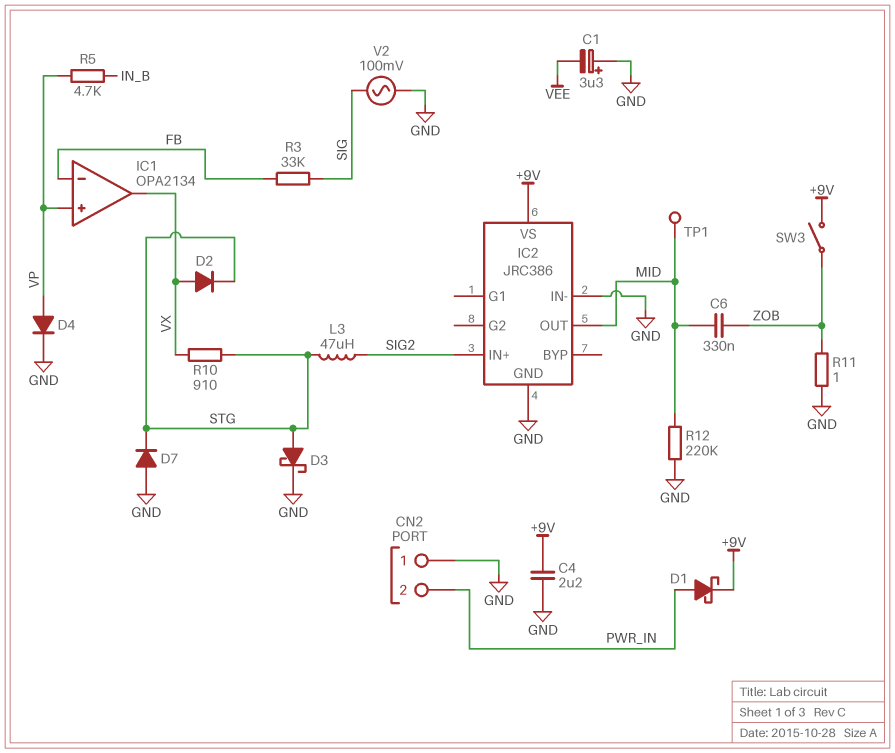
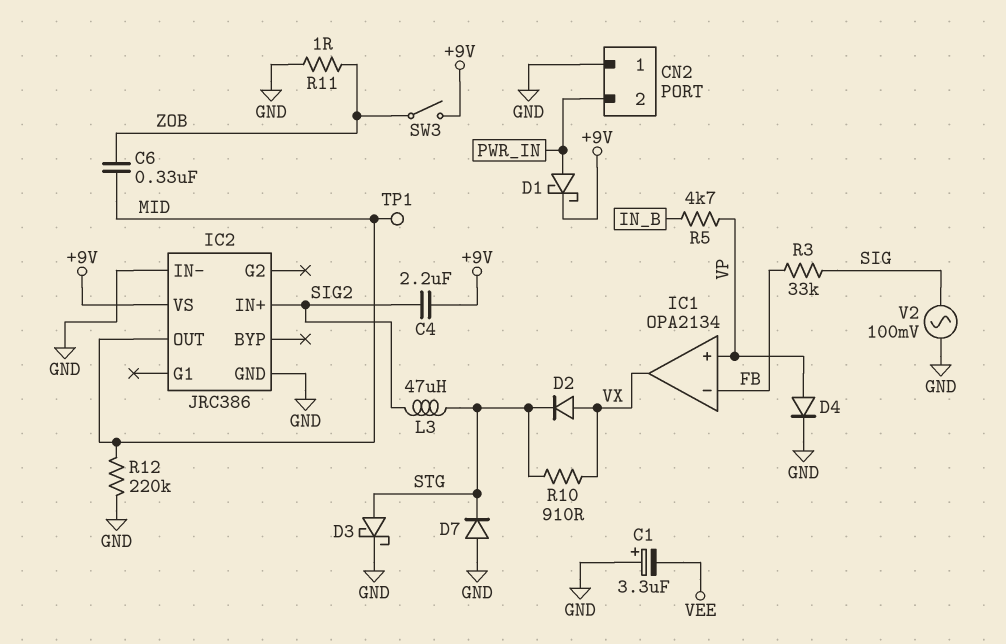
C4: 2.2uF (+9V, GND) -> 2.2uF (+9V, SIG2)

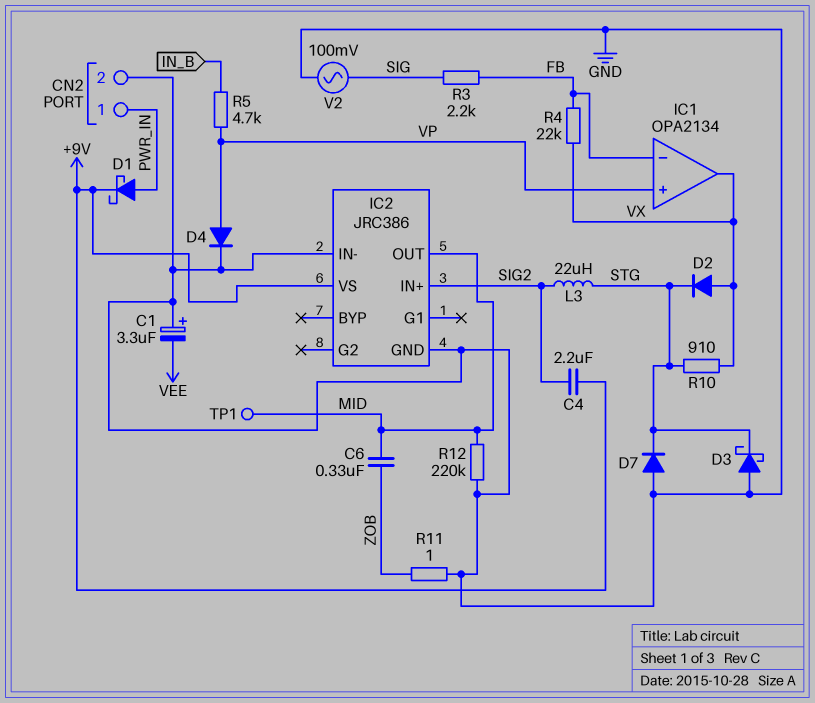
CN2 pin 1: GND -> PWR_IN
CN2 pin 2: PWR_IN -> GND
D3: schottky (A STG, K GND) -> schottky (A GND, K STG)
L3: 47uH (SIG2, STG) -> 22uH (SIG2, STG)
R3: 33k (FB, SIG) -> 2.2k (FB, SIG)
R4: none -> 22k (FB, VX)
SW3: switch (+9V, ZOB) -> none

